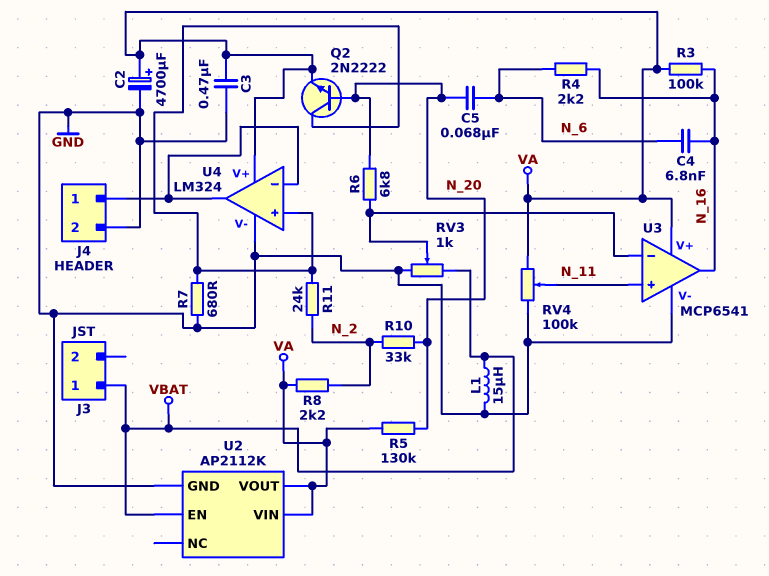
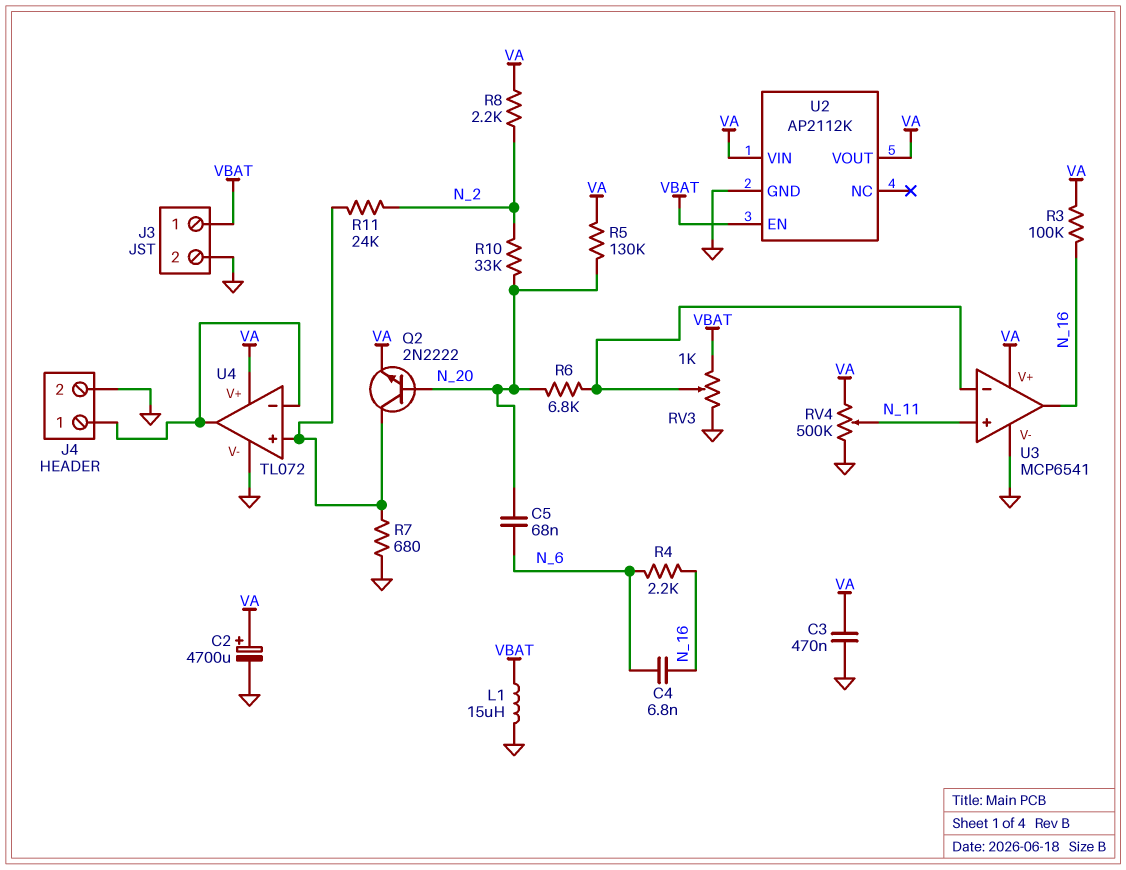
J3 pin 2: none -> GND
RV4: 100k (GND, VA, wiper N_11) -> 500k (GND, VA, wiper N_11)
U4: LM324 -> TL072

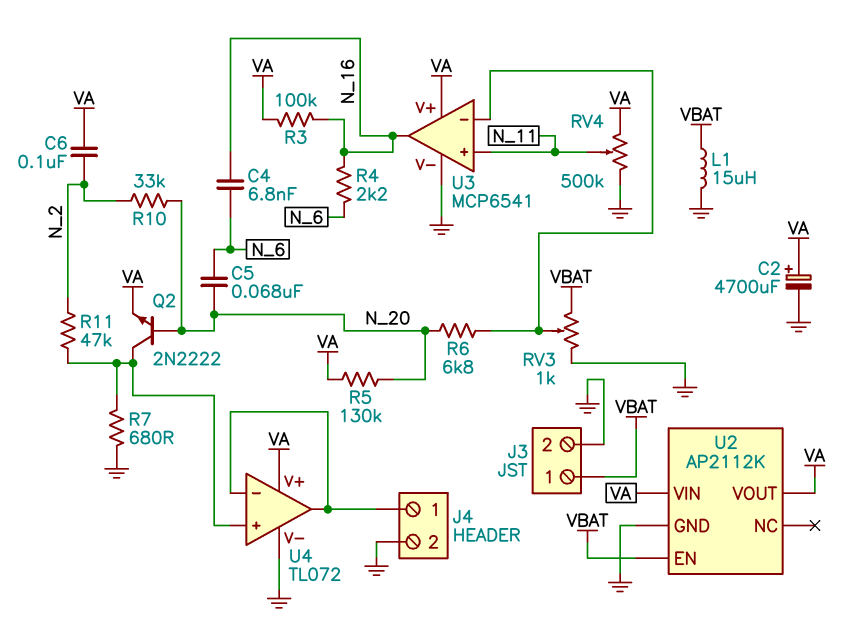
C3: 470nF (GND, VA) -> none
C6: none -> 100nF (N_2, VA)
R8: 2.2k (N_2, VA) -> none
R11: 24k (N_2, U4/in+) -> 47k (N_2, U4/in+)

